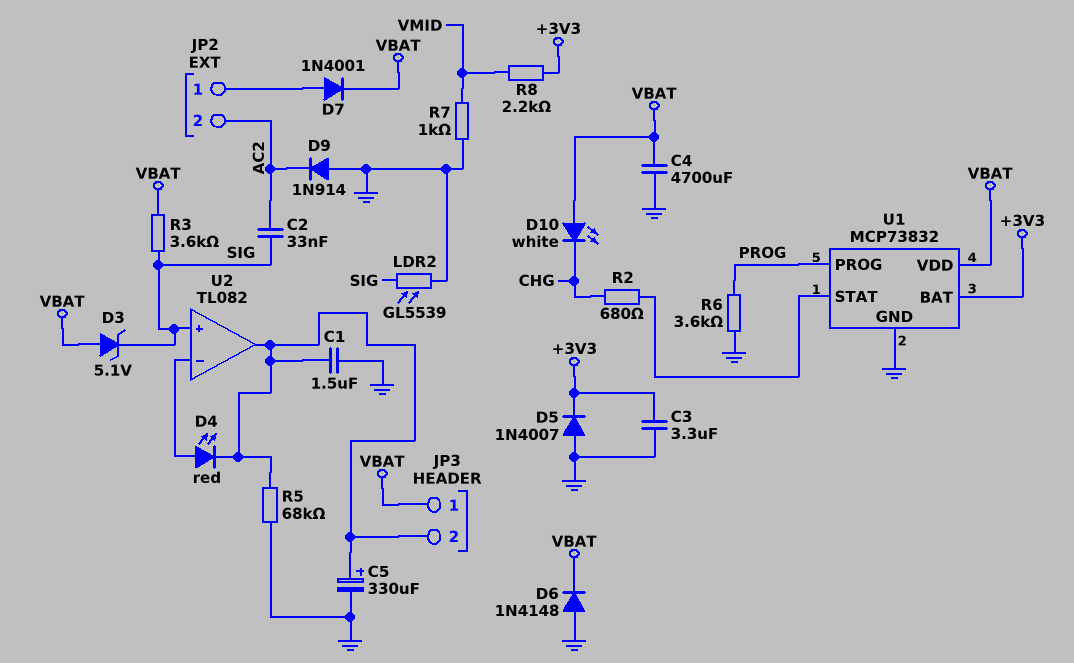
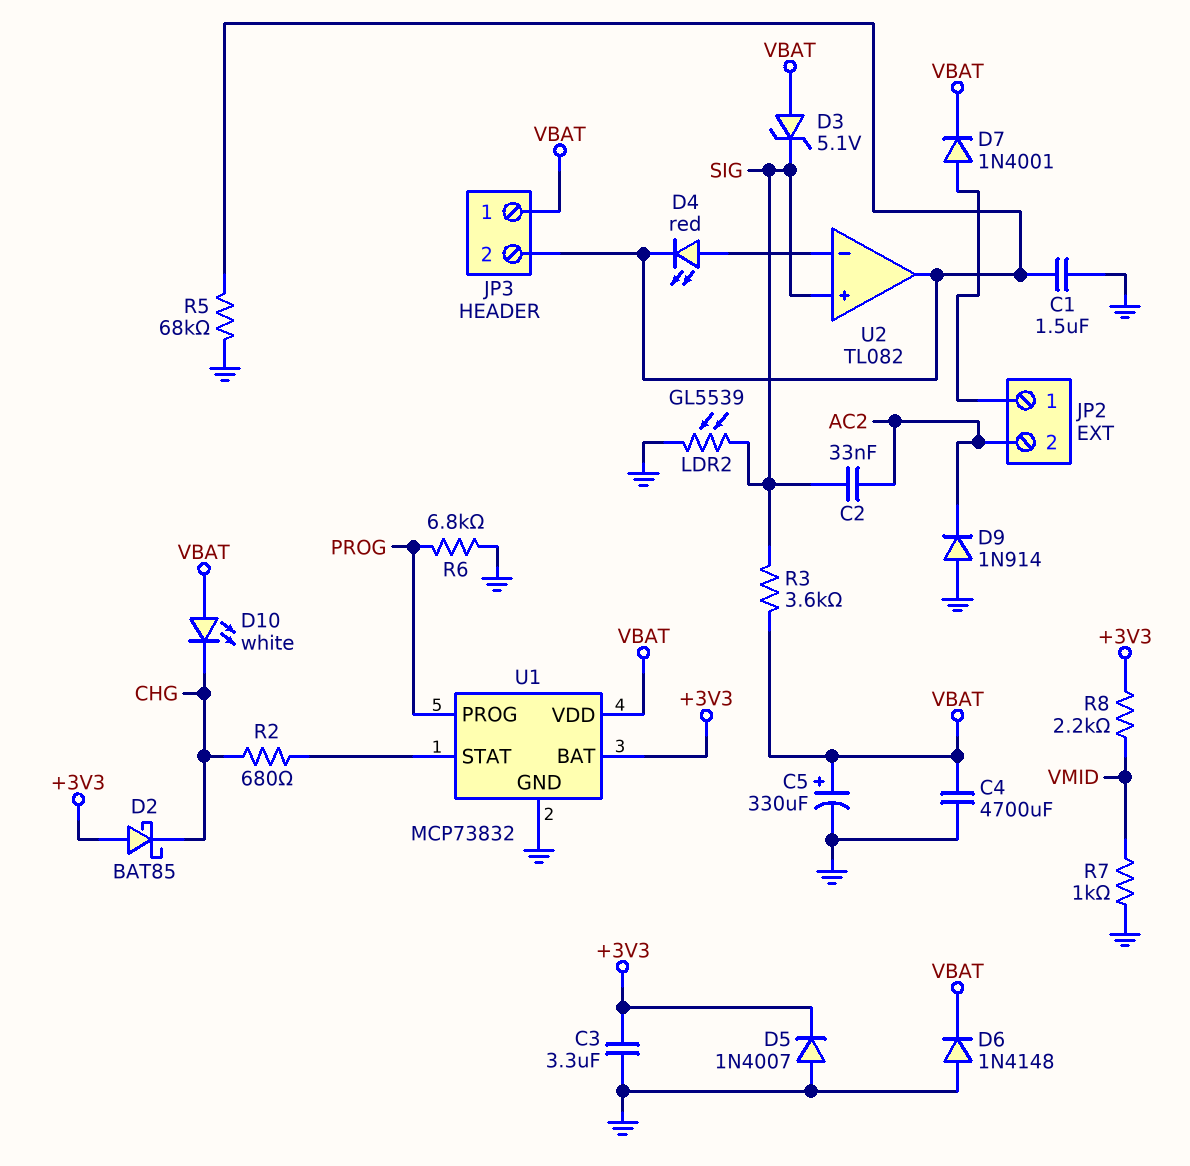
C5: 330uF (plus JP3/2, minus GND) -> 330uF (plus VBAT, minus GND)
D2: none -> schottky BAT85 (A +3V3, K CHG)
R6: 3.6k (GND, PROG) -> 6.8k (GND, PROG)

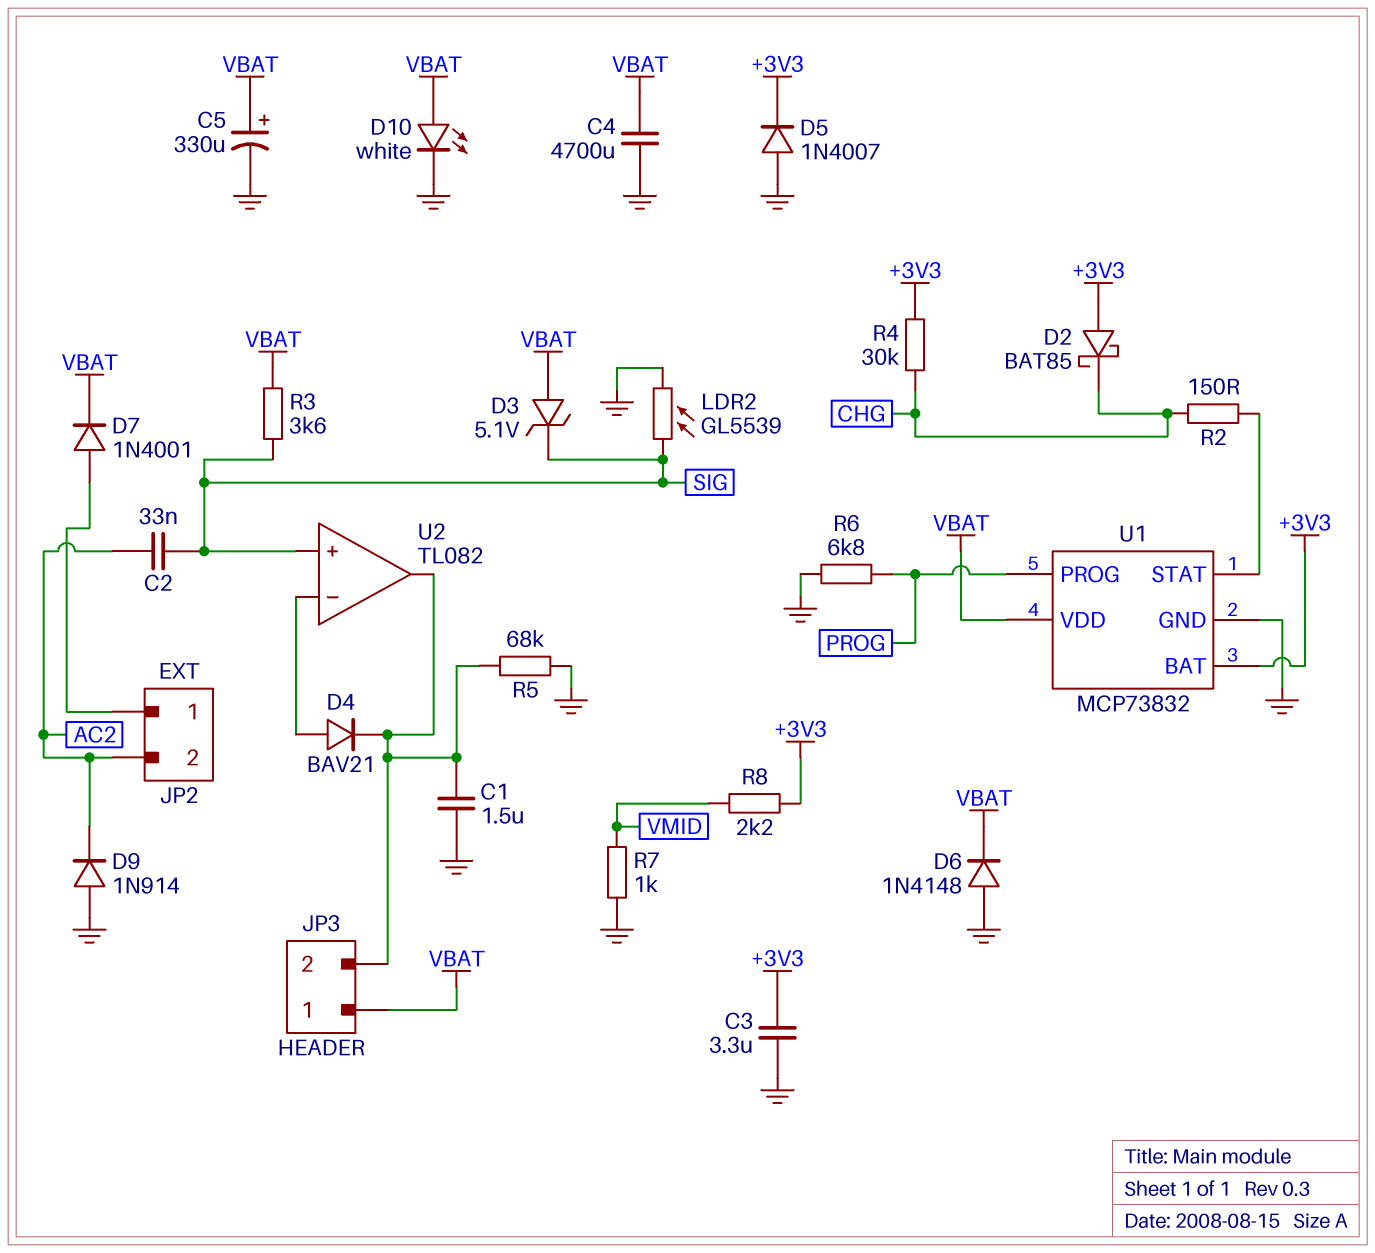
D4: LED red (A U2/in-, K JP3/2) -> diode BAV21 (A U2/in-, K JP3/2)
D10: LED white (A VBAT, K CHG) -> LED white (A VBAT, K GND)
R2: 680 (CHG, U1/STAT) -> 150 (CHG, U1/STAT)
R4: none -> 30k (+3V3, CHG)

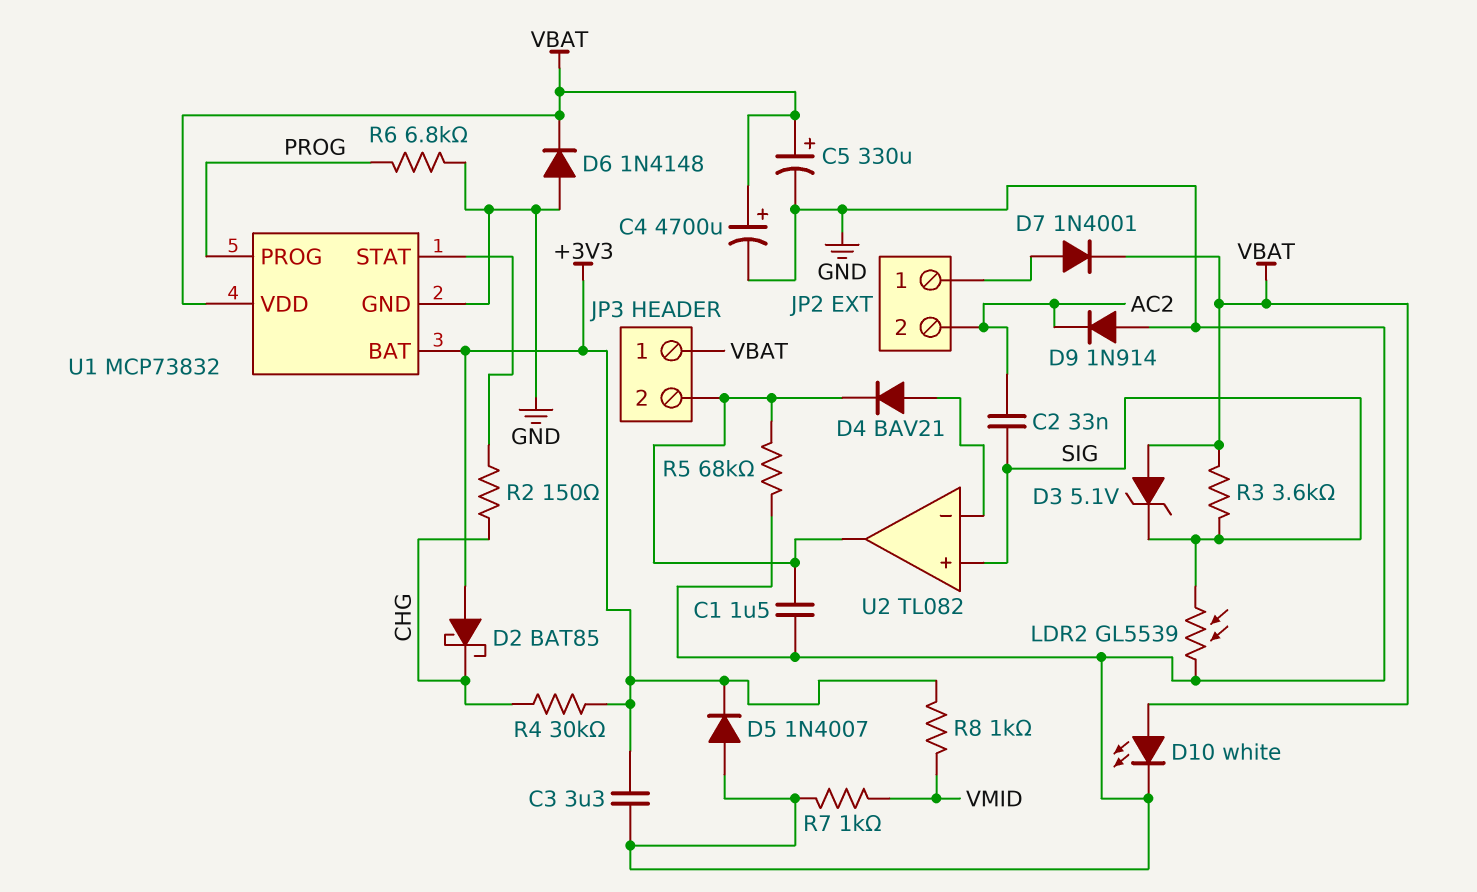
C4: 4700uF (GND, VBAT) -> 4700uF (plus VBAT, minus GND)
R8: 2.2k (+3V3, VMID) -> 1k (+3V3, VMID)

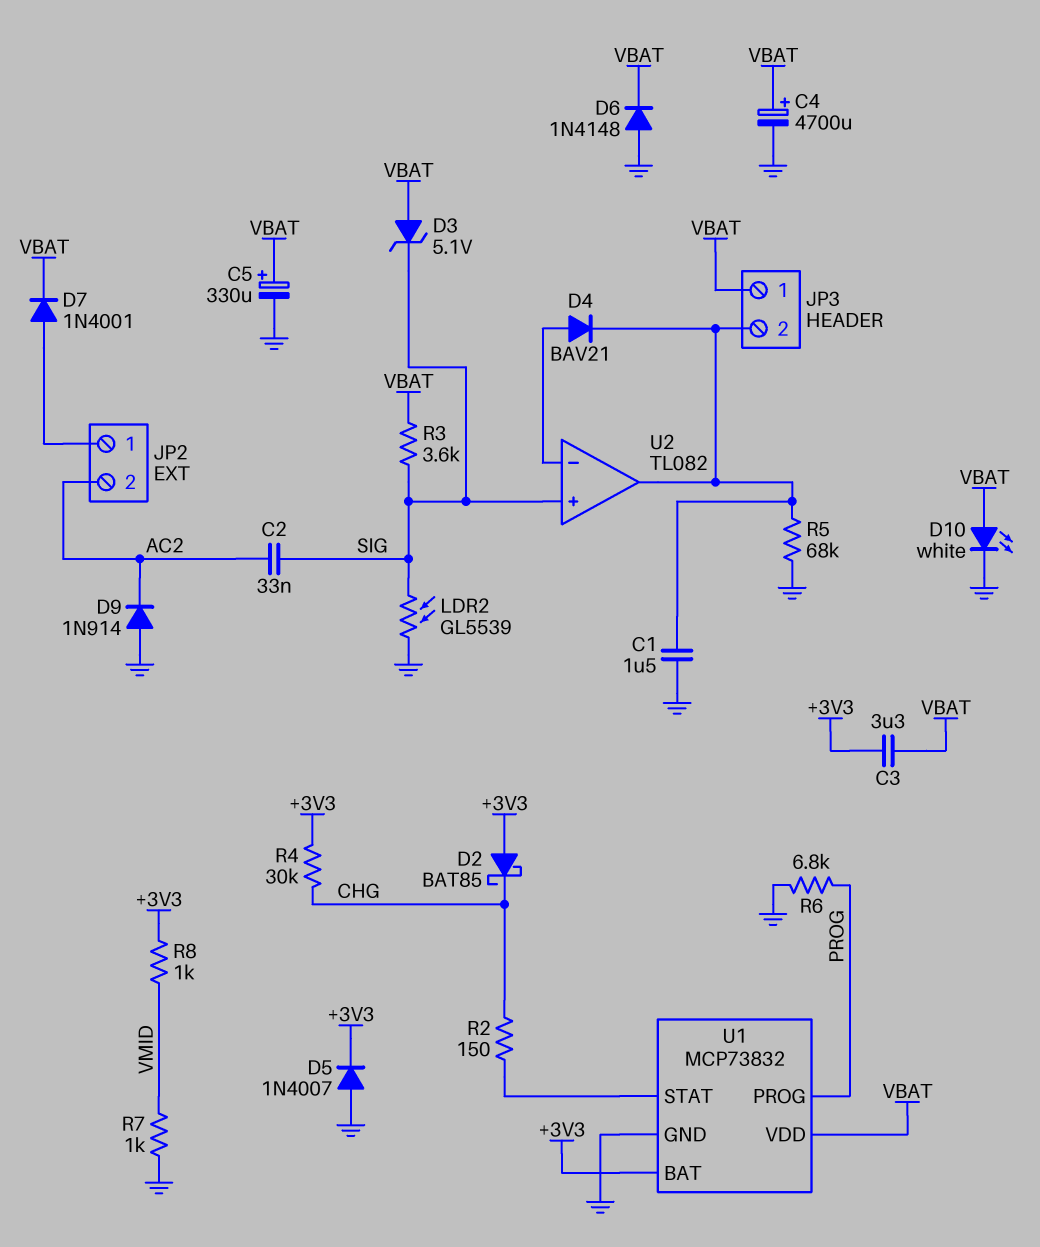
C3: 3.3uF (+3V3, GND) -> 3.3uF (+3V3, VBAT)

